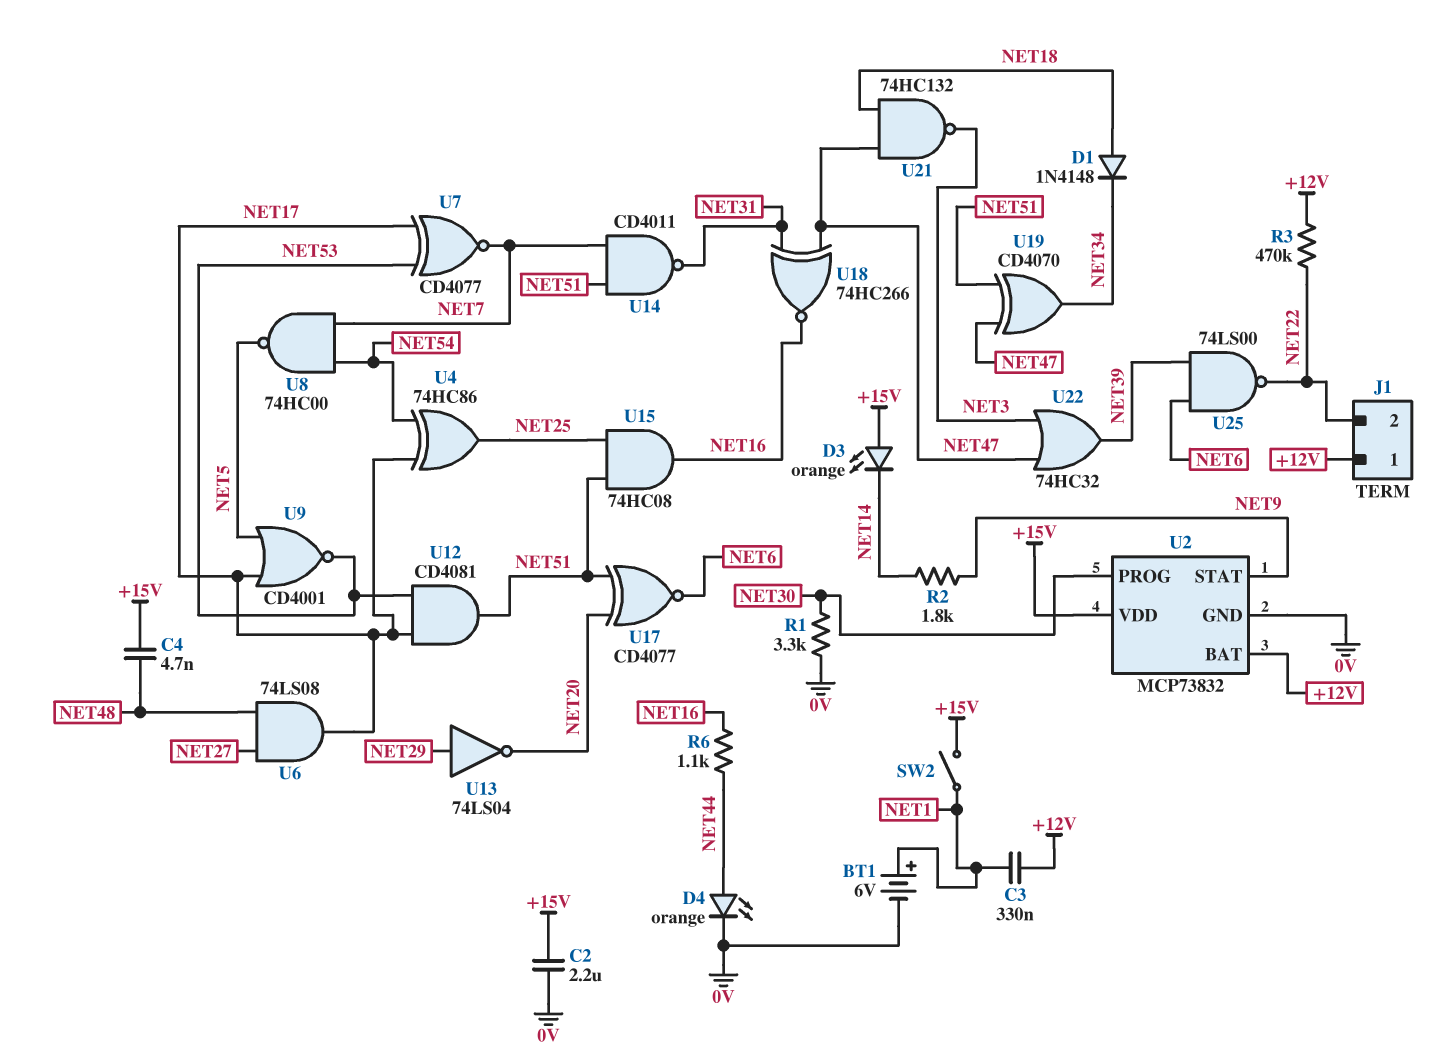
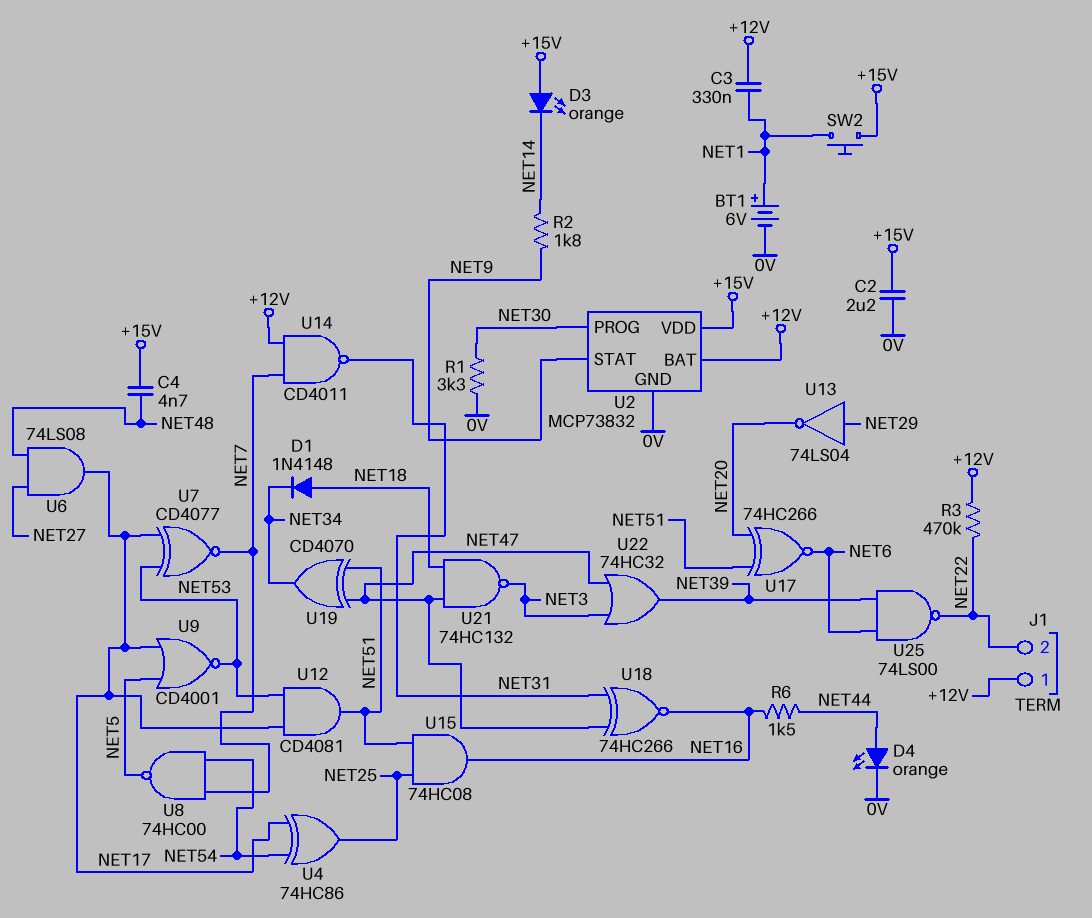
R6: 1.1k (NET16, NET44) -> 1.5k (NET16, NET44)
SW2: switch (+15V, NET1) -> button (+15V, NET1)
U14: NAND CD4011 (in NET7, in NET51, out NET31) -> NAND CD4011 (in +12V, in NET7, out NET31)
U17: XNOR CD4077 (in NET20, in NET51, out NET6) -> XNOR 74HC266 (in NET20, in NET51, out NET6)

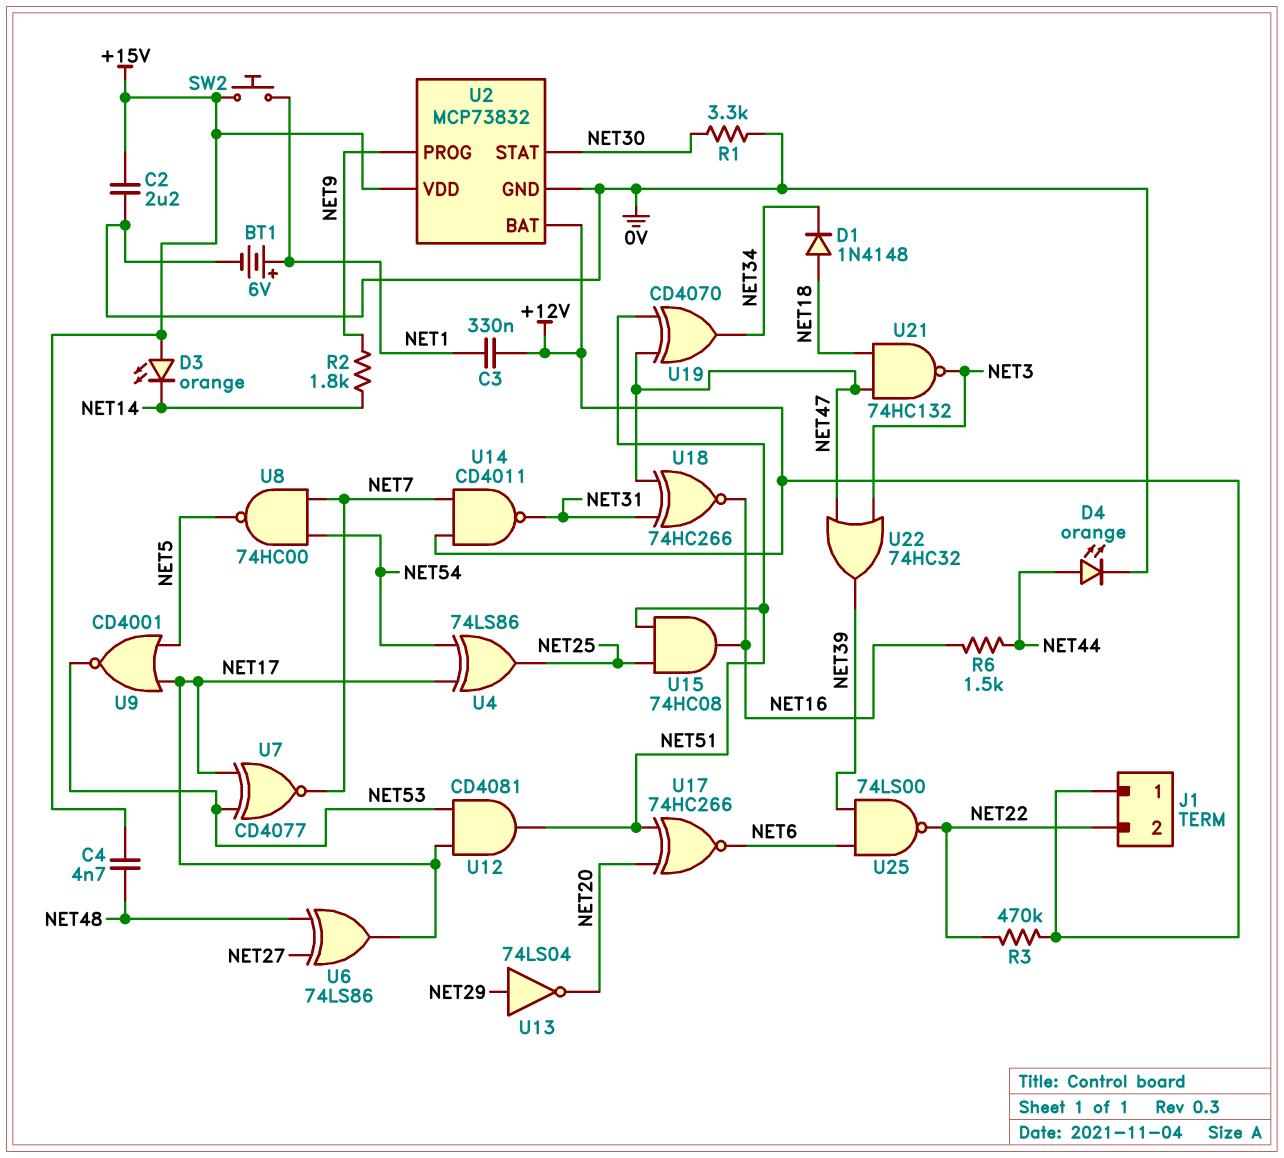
U2 pin PROG: NET30 -> NET9
U2 pin STAT: NET9 -> NET30
U4: XOR 74HC86 (in NET17, in NET54, out NET25) -> XOR 74LS86 (in NET17, in NET54, out NET25)
U6: AND 74LS08 (in NET27, in NET48, out NET17) -> XOR 74LS86 (in NET27, in NET48, out NET17)

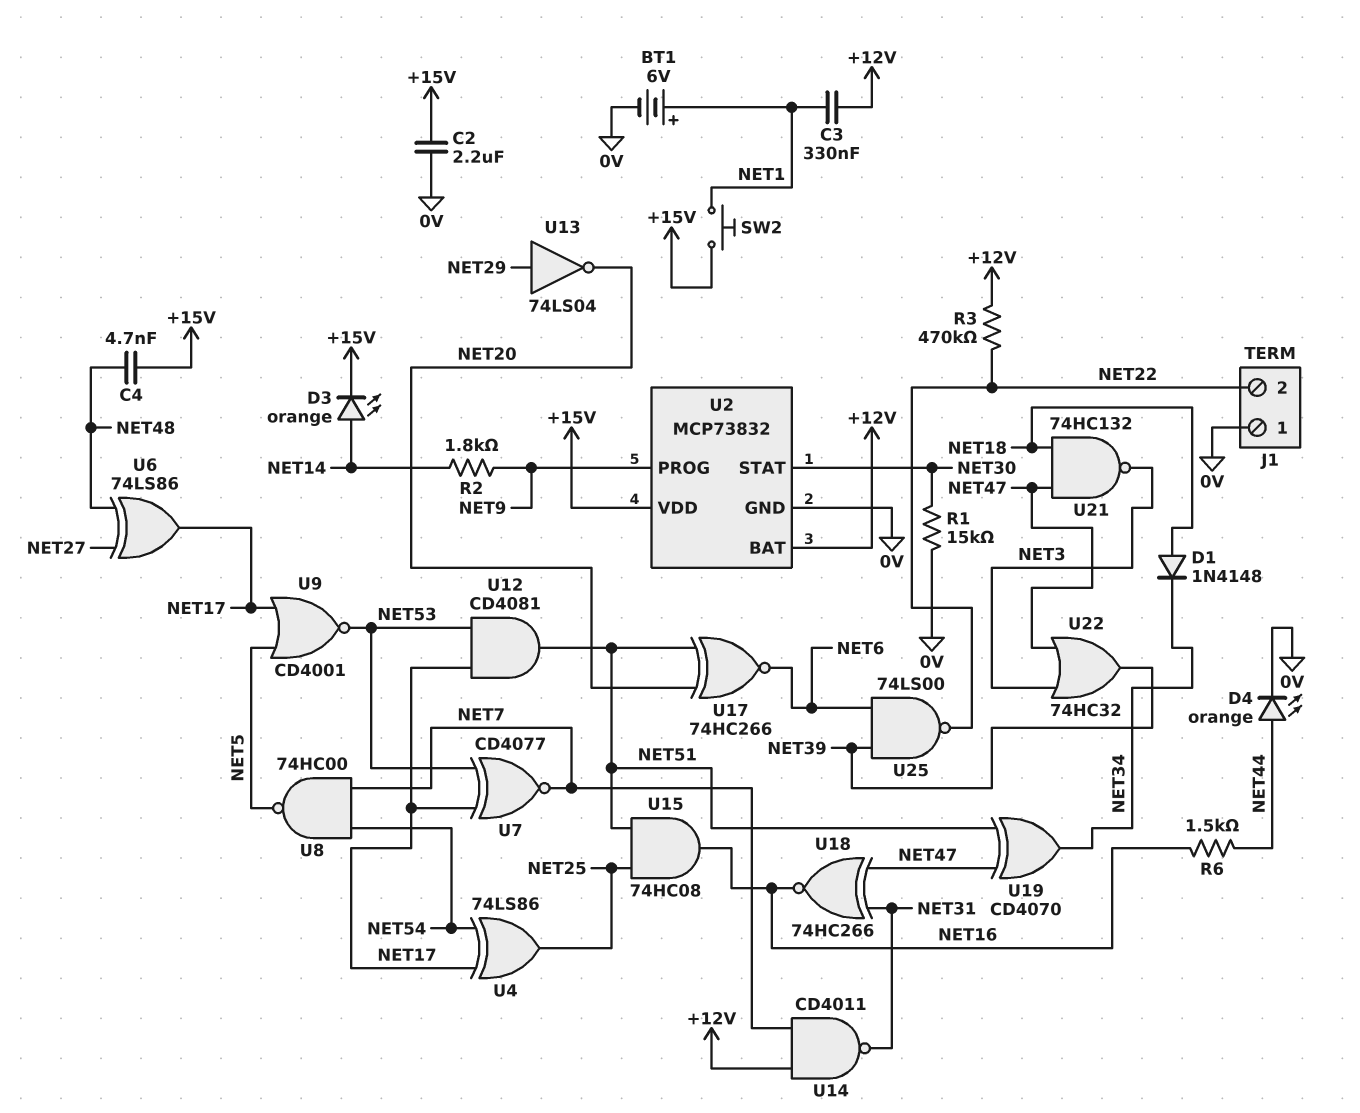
D3: LED orange (A +15V, K NET14) -> LED orange (A NET14, K +15V)
J1 pin 1: +12V -> 0V
R1: 3.3k (0V, NET30) -> 15k (0V, NET30)

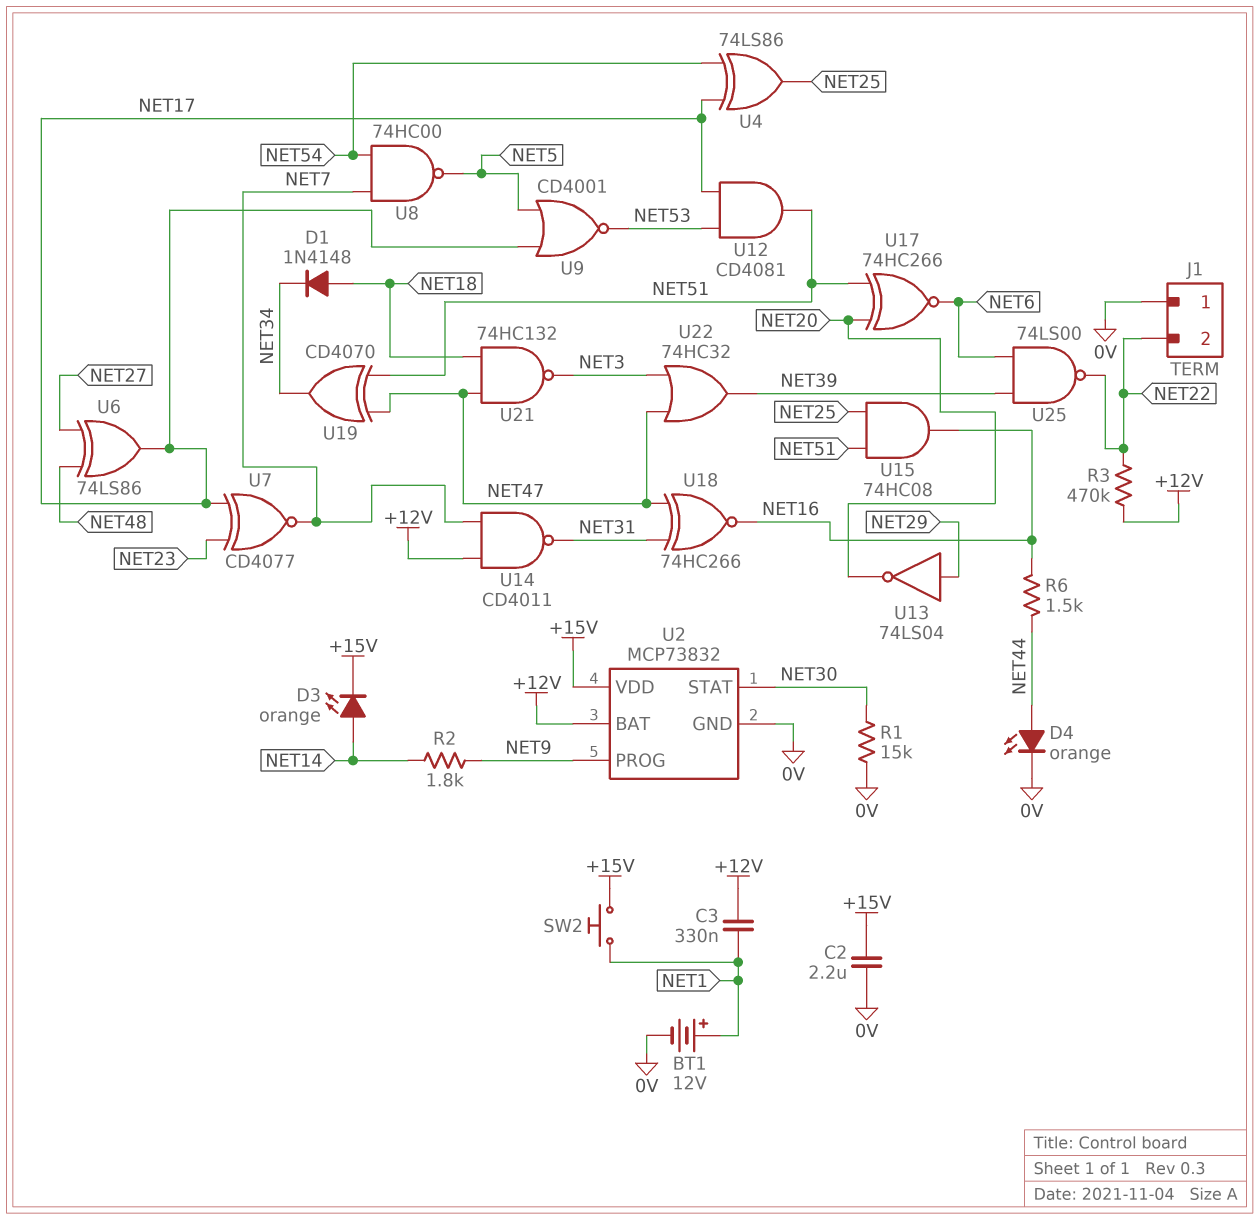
BT1: 6V (plus NET1, minus 0V) -> 12V (plus NET1, minus 0V)
C4: 4.7nF (+15V, NET48) -> none
U7: XNOR CD4077 (in NET17, in NET53, out NET7) -> XNOR CD4077 (in NET17, in NET23, out NET7)

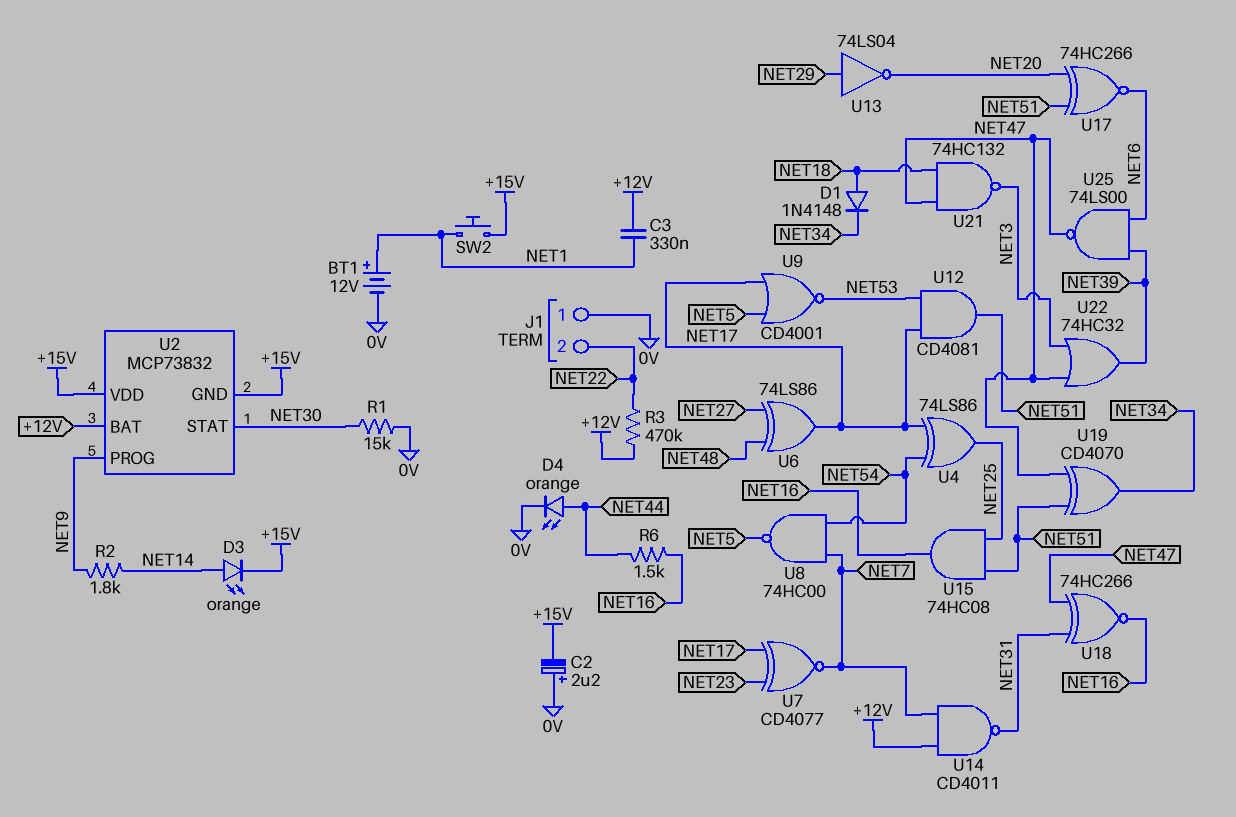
C2: 2.2uF (+15V, 0V) -> 2.2uF (plus 0V, minus +15V)
U2 pin GND: 0V -> +15V
U25: NAND 74LS00 (in NET6, in NET39, out NET22) -> NAND 74LS00 (in NET6, in NET39, out NET47)

